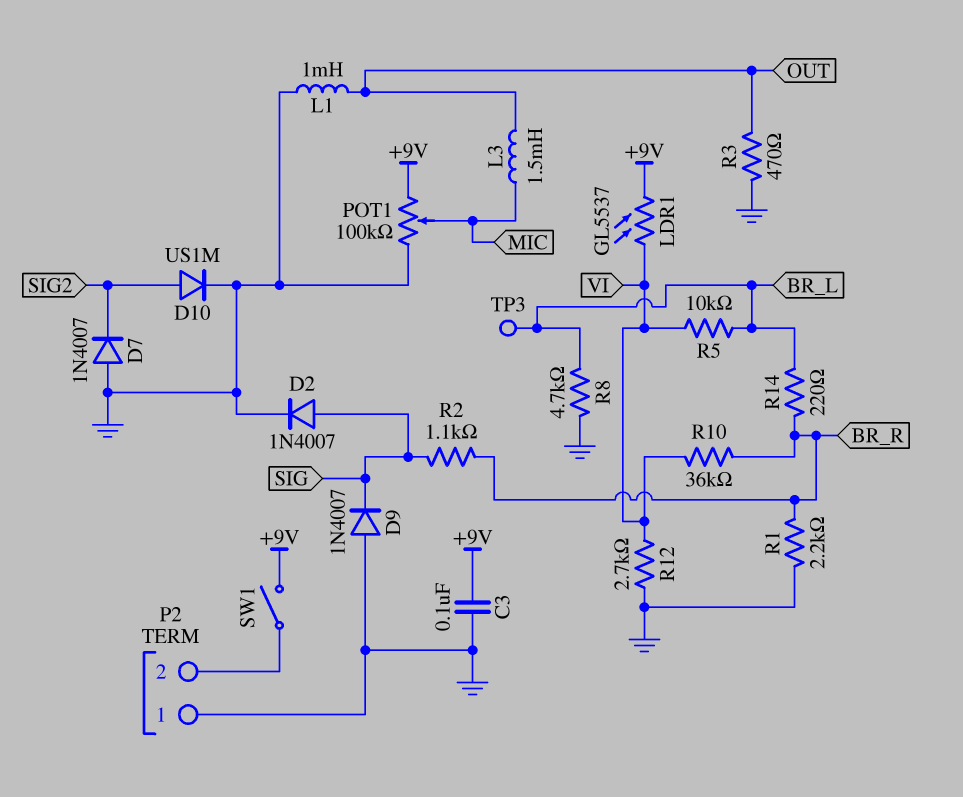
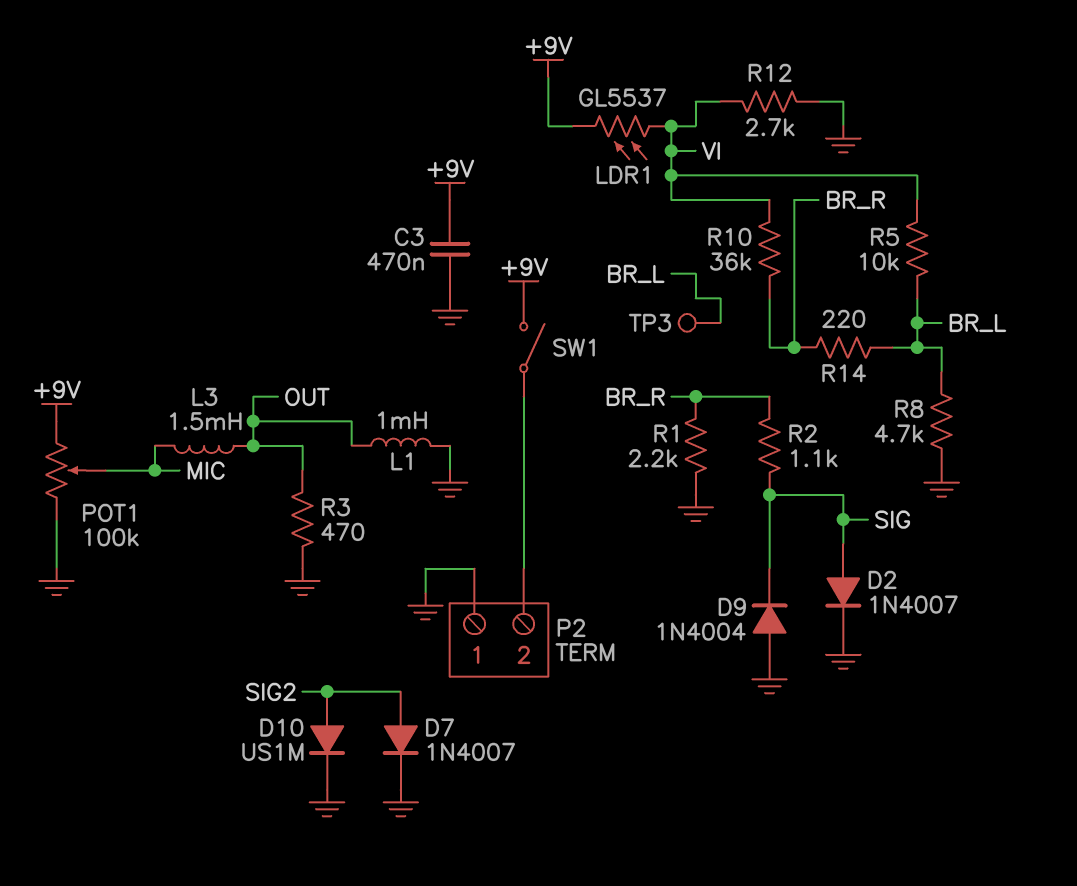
C3: 100nF (+9V, GND) -> 470nF (+9V, GND)
D7: diode 1N4007 (A GND, K SIG2) -> diode 1N4007 (A SIG2, K GND)
D9: diode 1N4007 (A GND, K SIG) -> diode 1N4004 (A GND, K SIG)

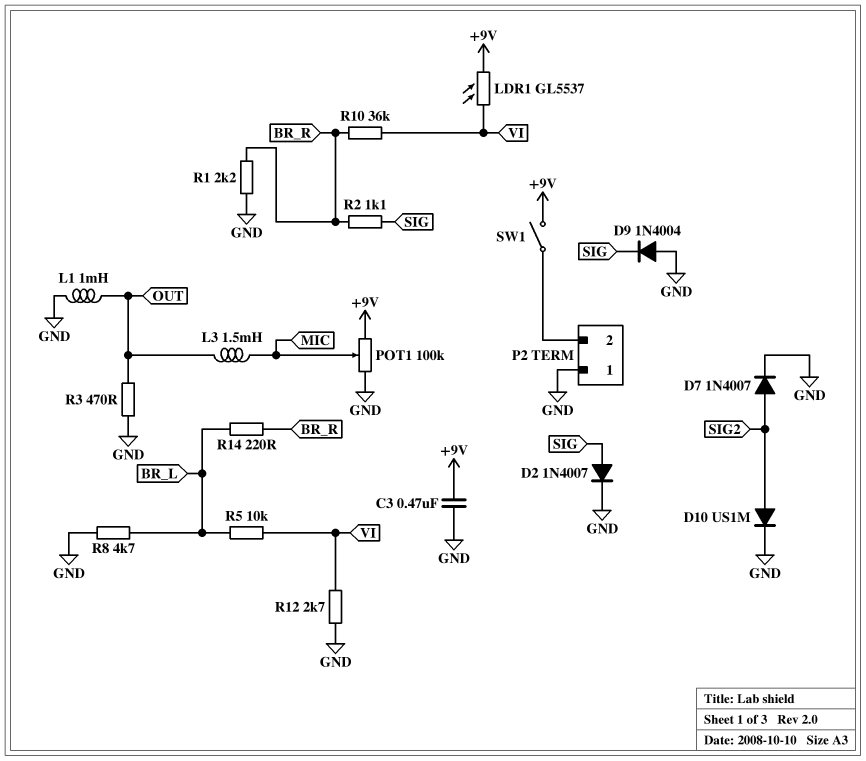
TP3: test point (BR_L) -> none

